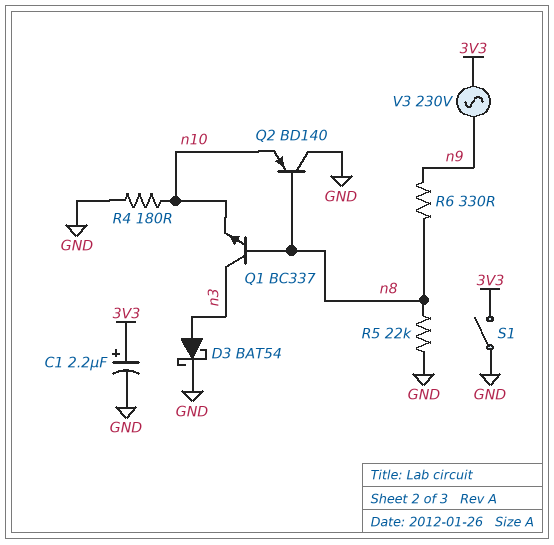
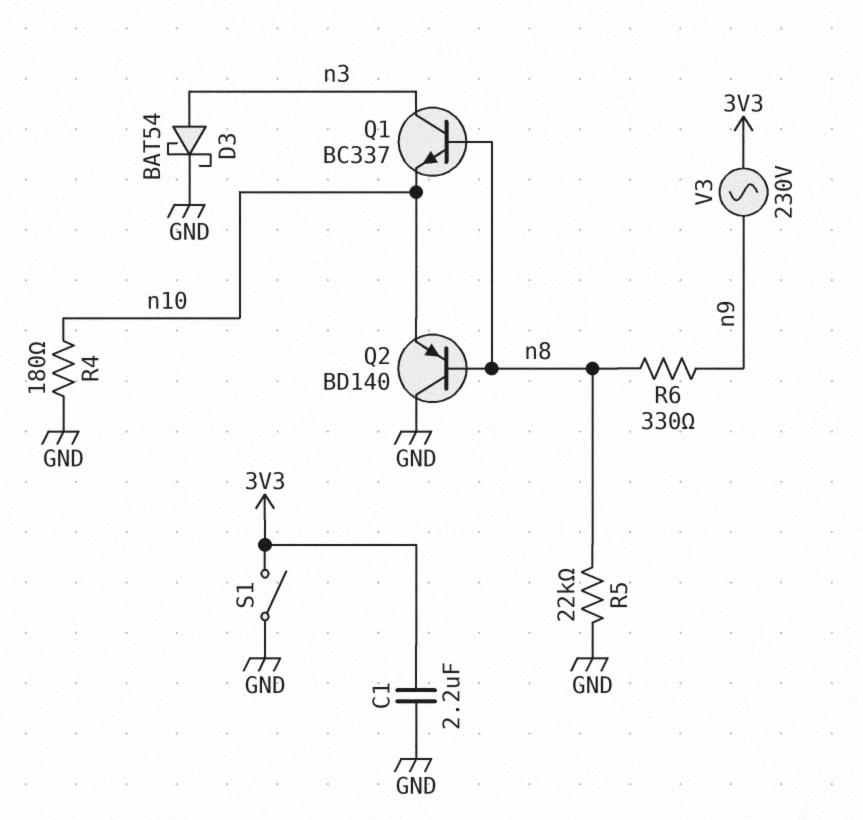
C1: 2.2uF (plus 3V3, minus GND) -> 2.2uF (3V3, GND)

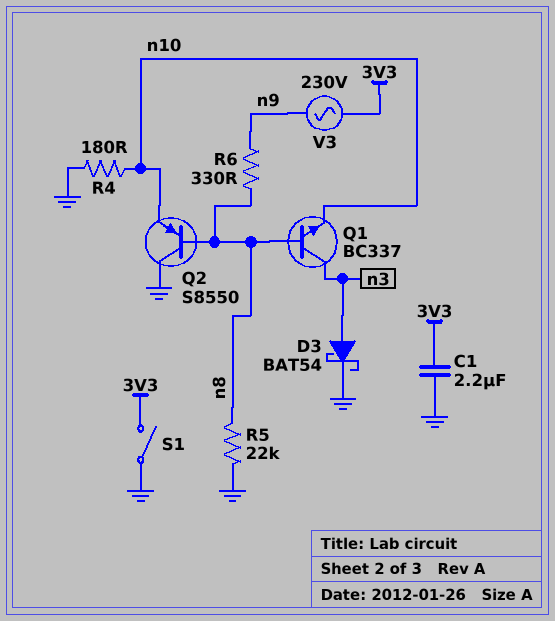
Q2: PNP BD140 (B n8, C GND, E n10) -> PNP S8550 (B n8, C GND, E n10)

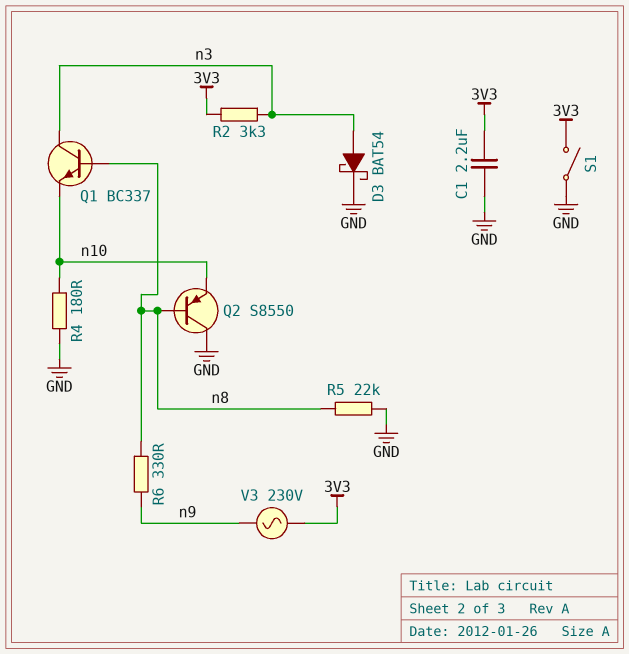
R2: none -> 3.3k (3V3, n3)

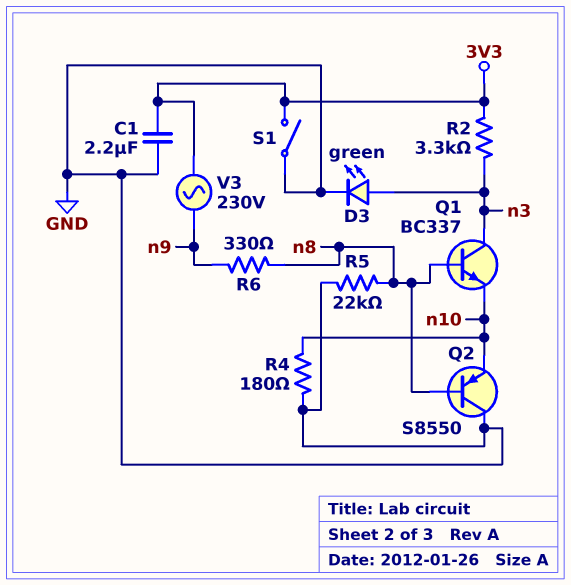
D3: schottky BAT54 (A n3, K GND) -> LED green (A n3, K GND)

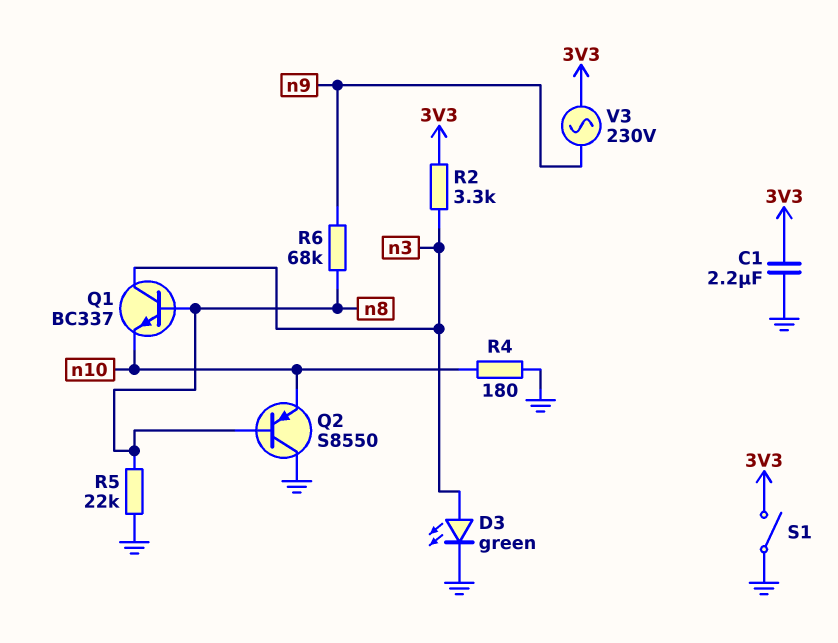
R6: 330 (n8, n9) -> 68k (n8, n9)

